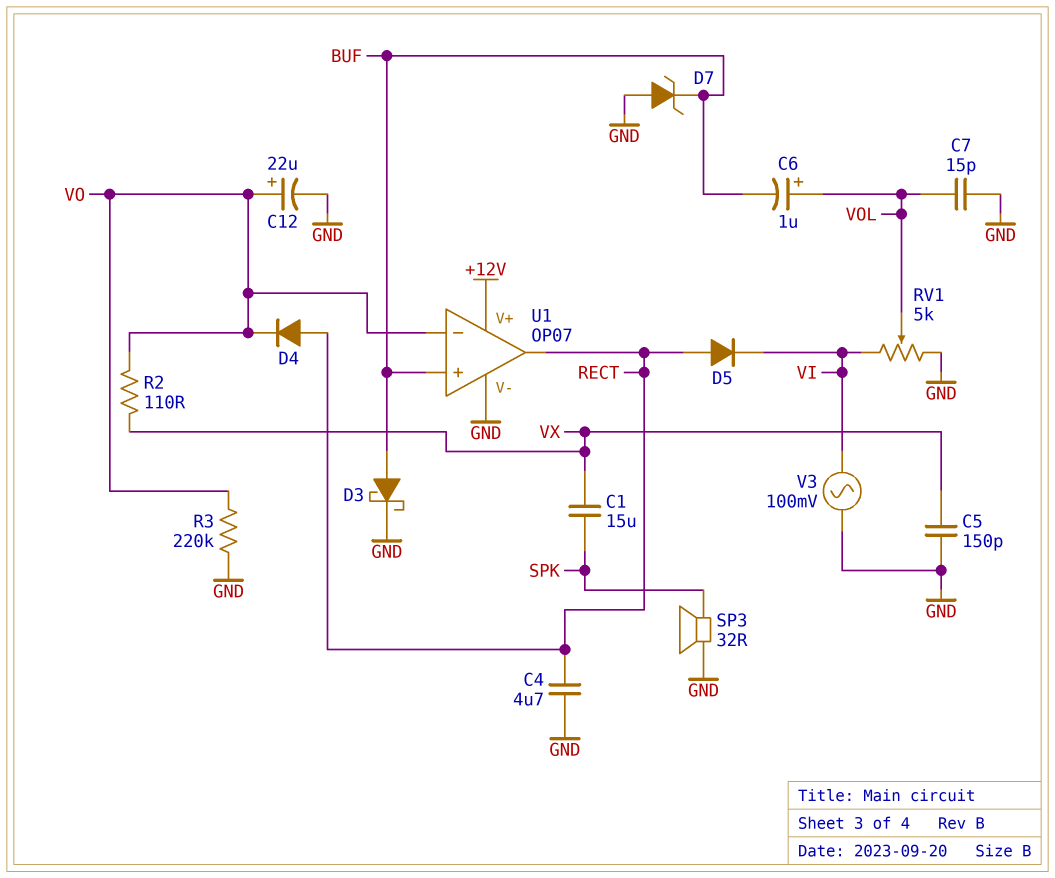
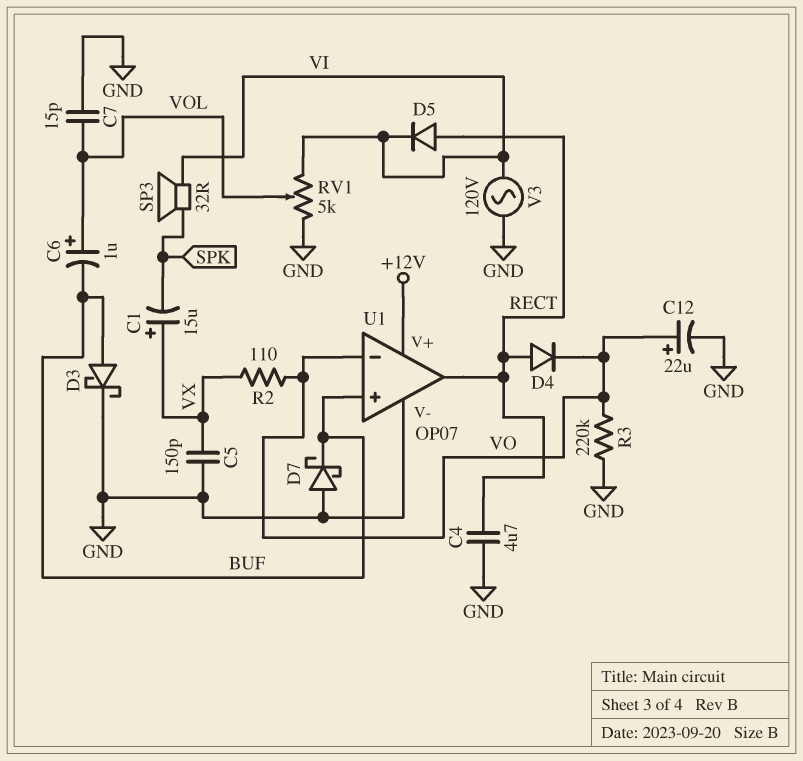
C1: 15uF (SPK, VX) -> 15uF (plus VX, minus SPK)
D7: zener (A GND, K BUF) -> schottky (A GND, K BUF)
SP3: speaker 32R (GND, SPK) -> speaker 32R (SPK, VI)
V3: AC 100mV (GND, VI) -> AC 120V (GND, VI)

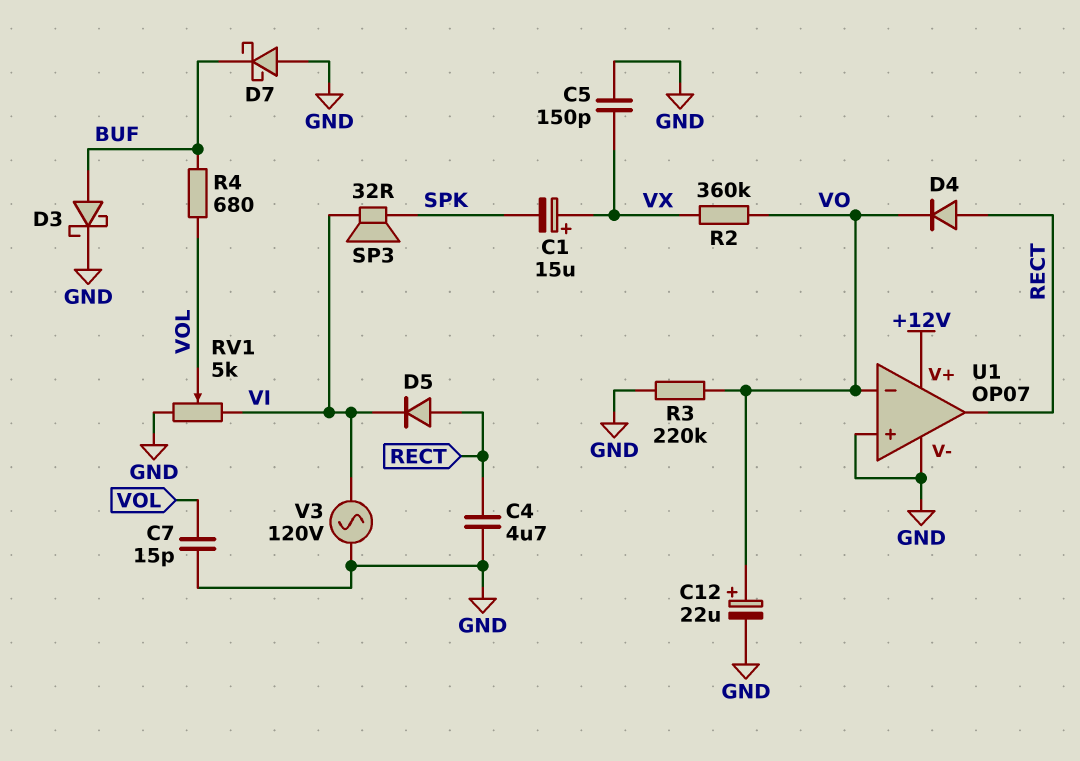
C6: 1uF (plus VOL, minus BUF) -> none
R2: 110 (VO, VX) -> 360k (VO, VX)
R4: none -> 680 (BUF, VOL)
U1 pin in+: BUF -> GND

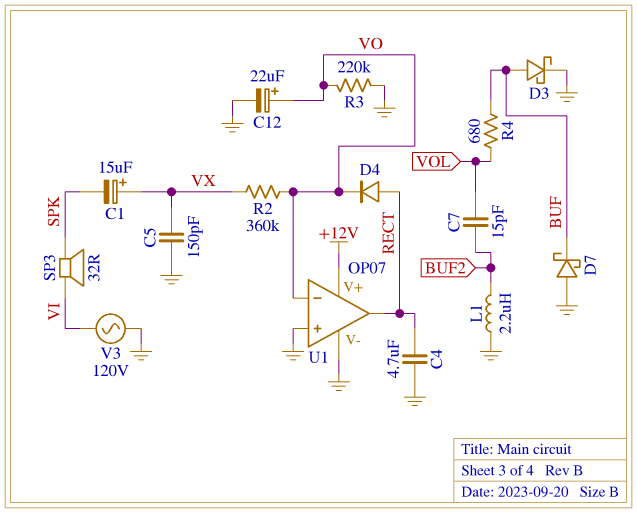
C7: 15pF (GND, VOL) -> 15pF (BUF2, VOL)
D5: diode (A RECT, K VI) -> none
L1: none -> 2.2uH (BUF2, GND)
RV1: 5k (GND, VI, wiper VOL) -> none

